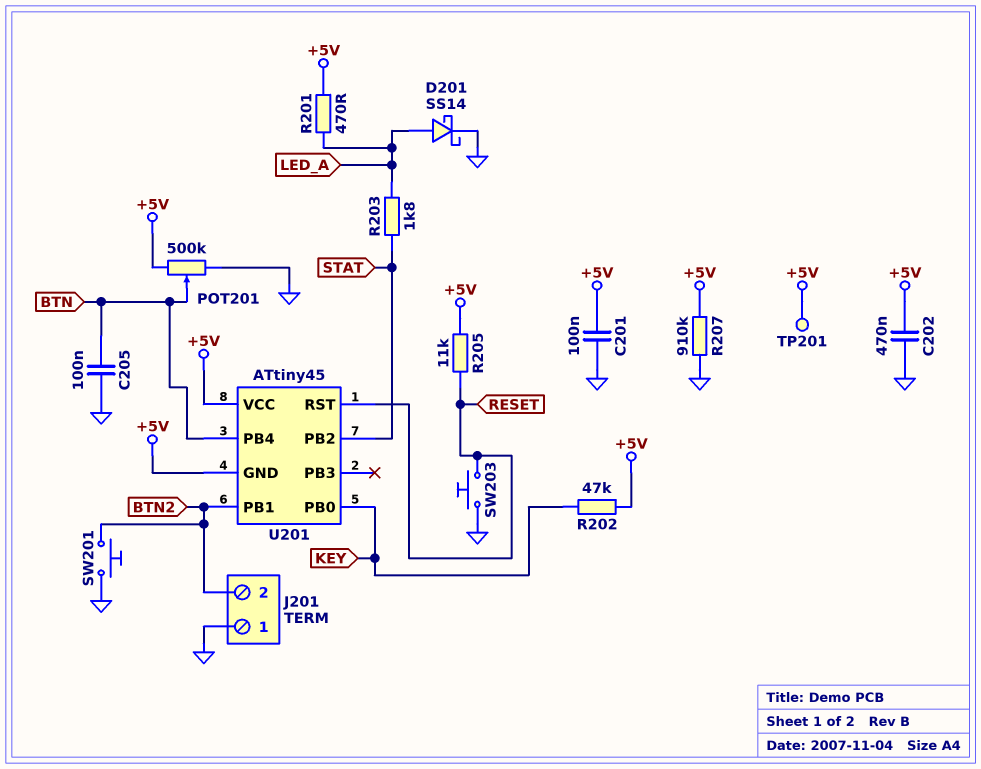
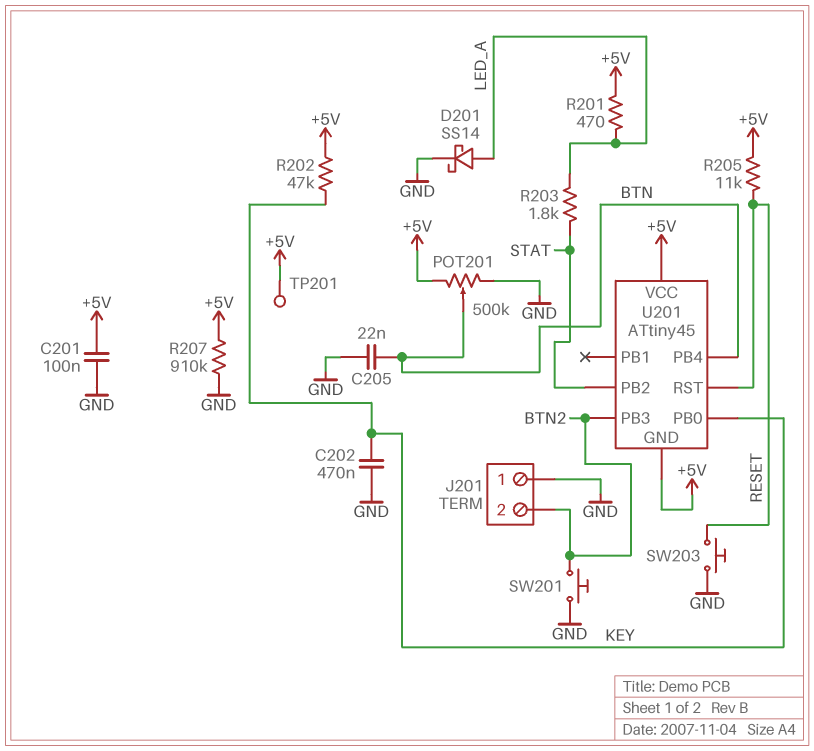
C202: 470nF (+5V, GND) -> 470nF (GND, KEY)
C205: 100nF (BTN, GND) -> 22nF (BTN, GND)
U201 pin PB1: BTN2 -> none
U201 pin PB3: none -> BTN2

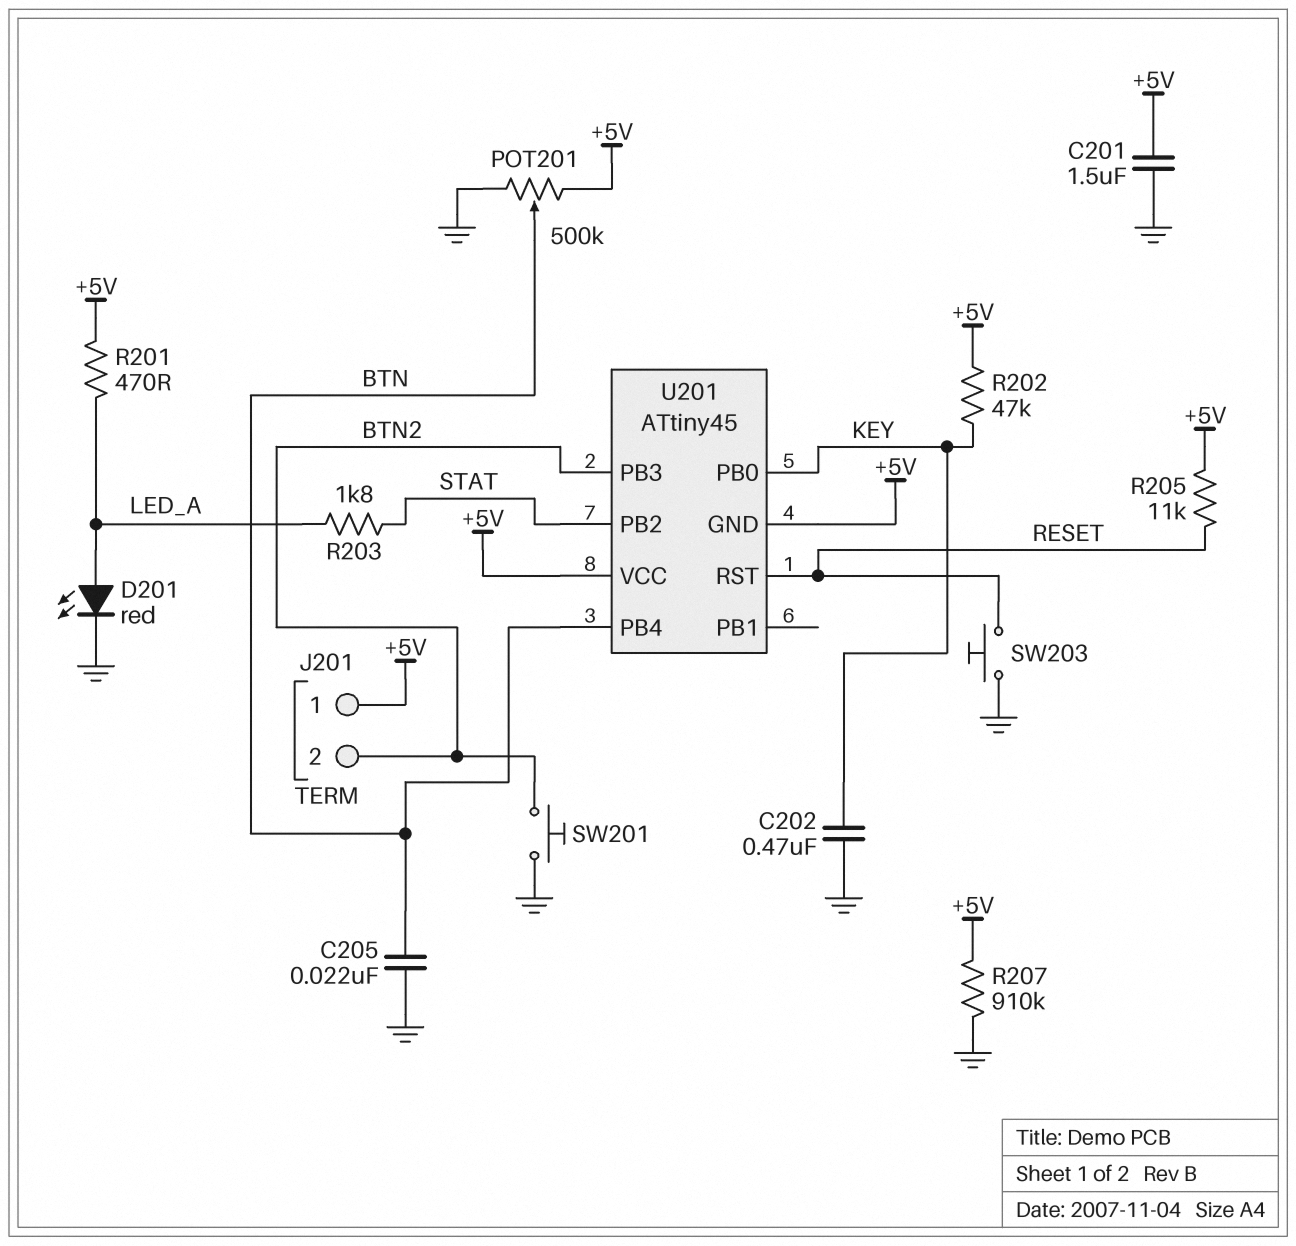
C201: 100nF (+5V, GND) -> 1.5uF (+5V, GND)
D201: schottky SS14 (A LED_A, K GND) -> LED red (A LED_A, K GND)
J201 pin 1: GND -> +5V
TP201: test point (+5V) -> none

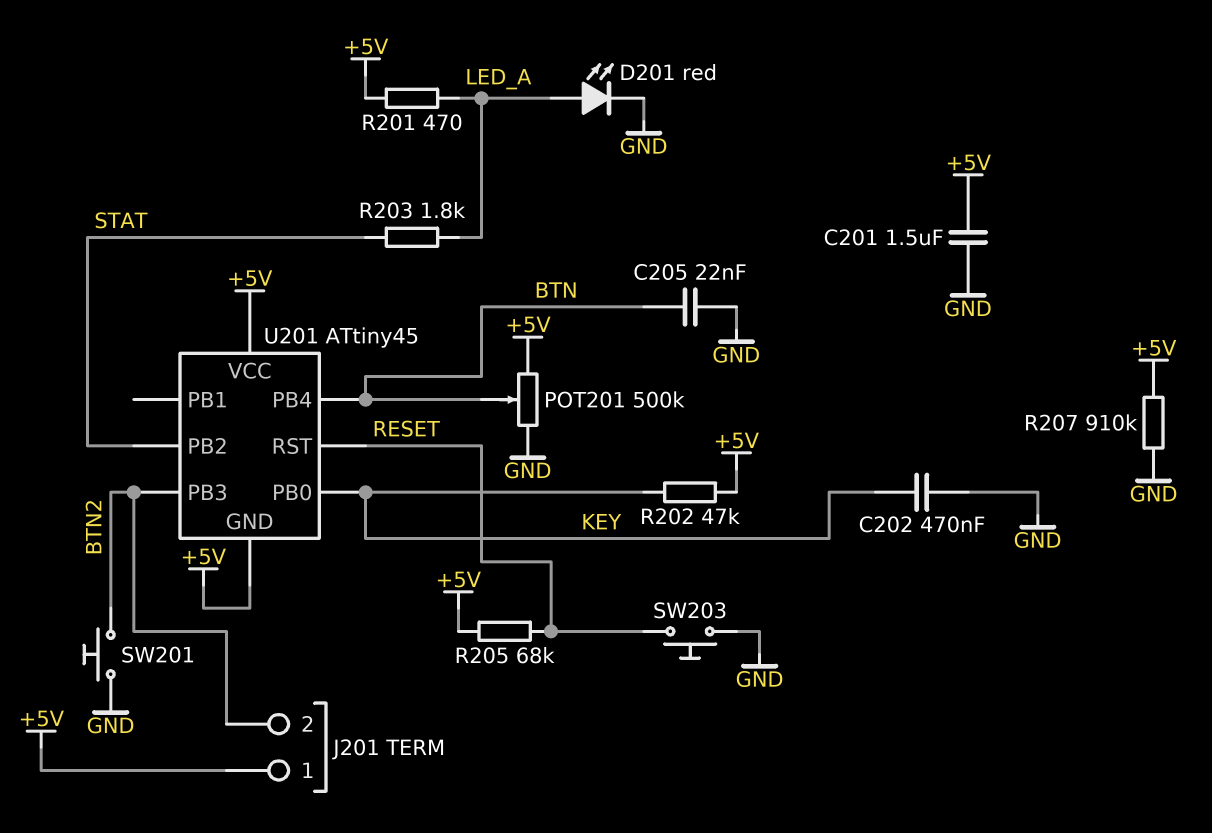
R205: 11k (+5V, RESET) -> 68k (+5V, RESET)

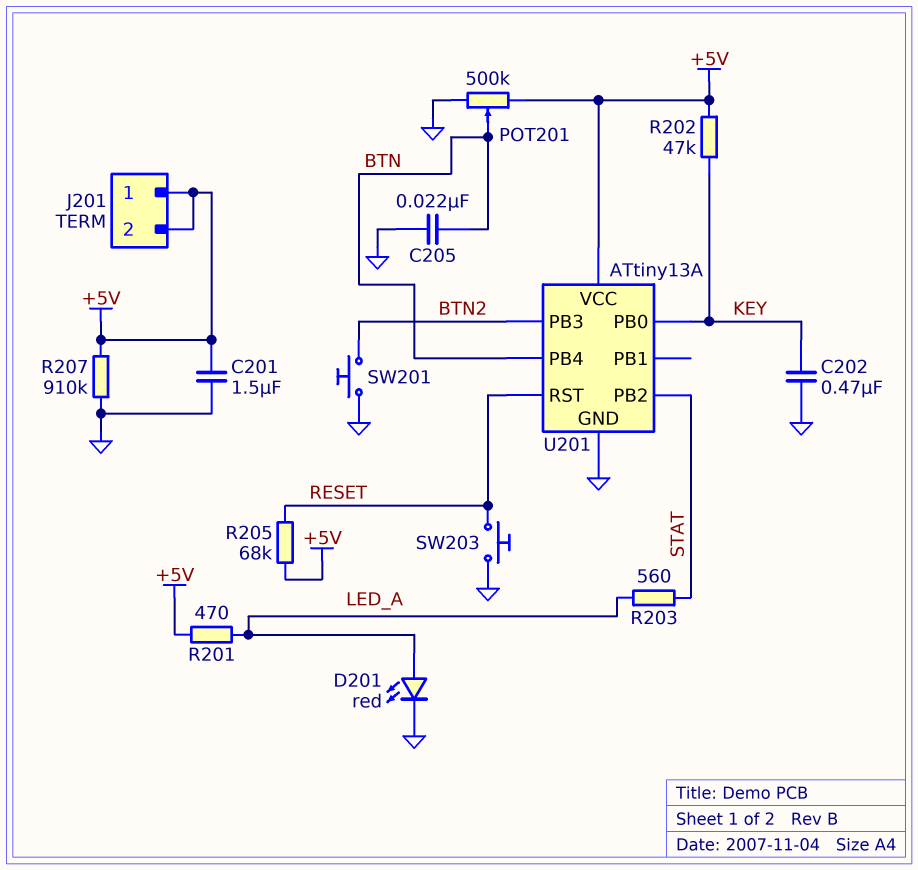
J201 pin 2: BTN2 -> +5V
R203: 1.8k (LED_A, STAT) -> 560 (LED_A, STAT)
U201: ATtiny45 -> ATtiny13A
U201 pin GND: +5V -> GND

